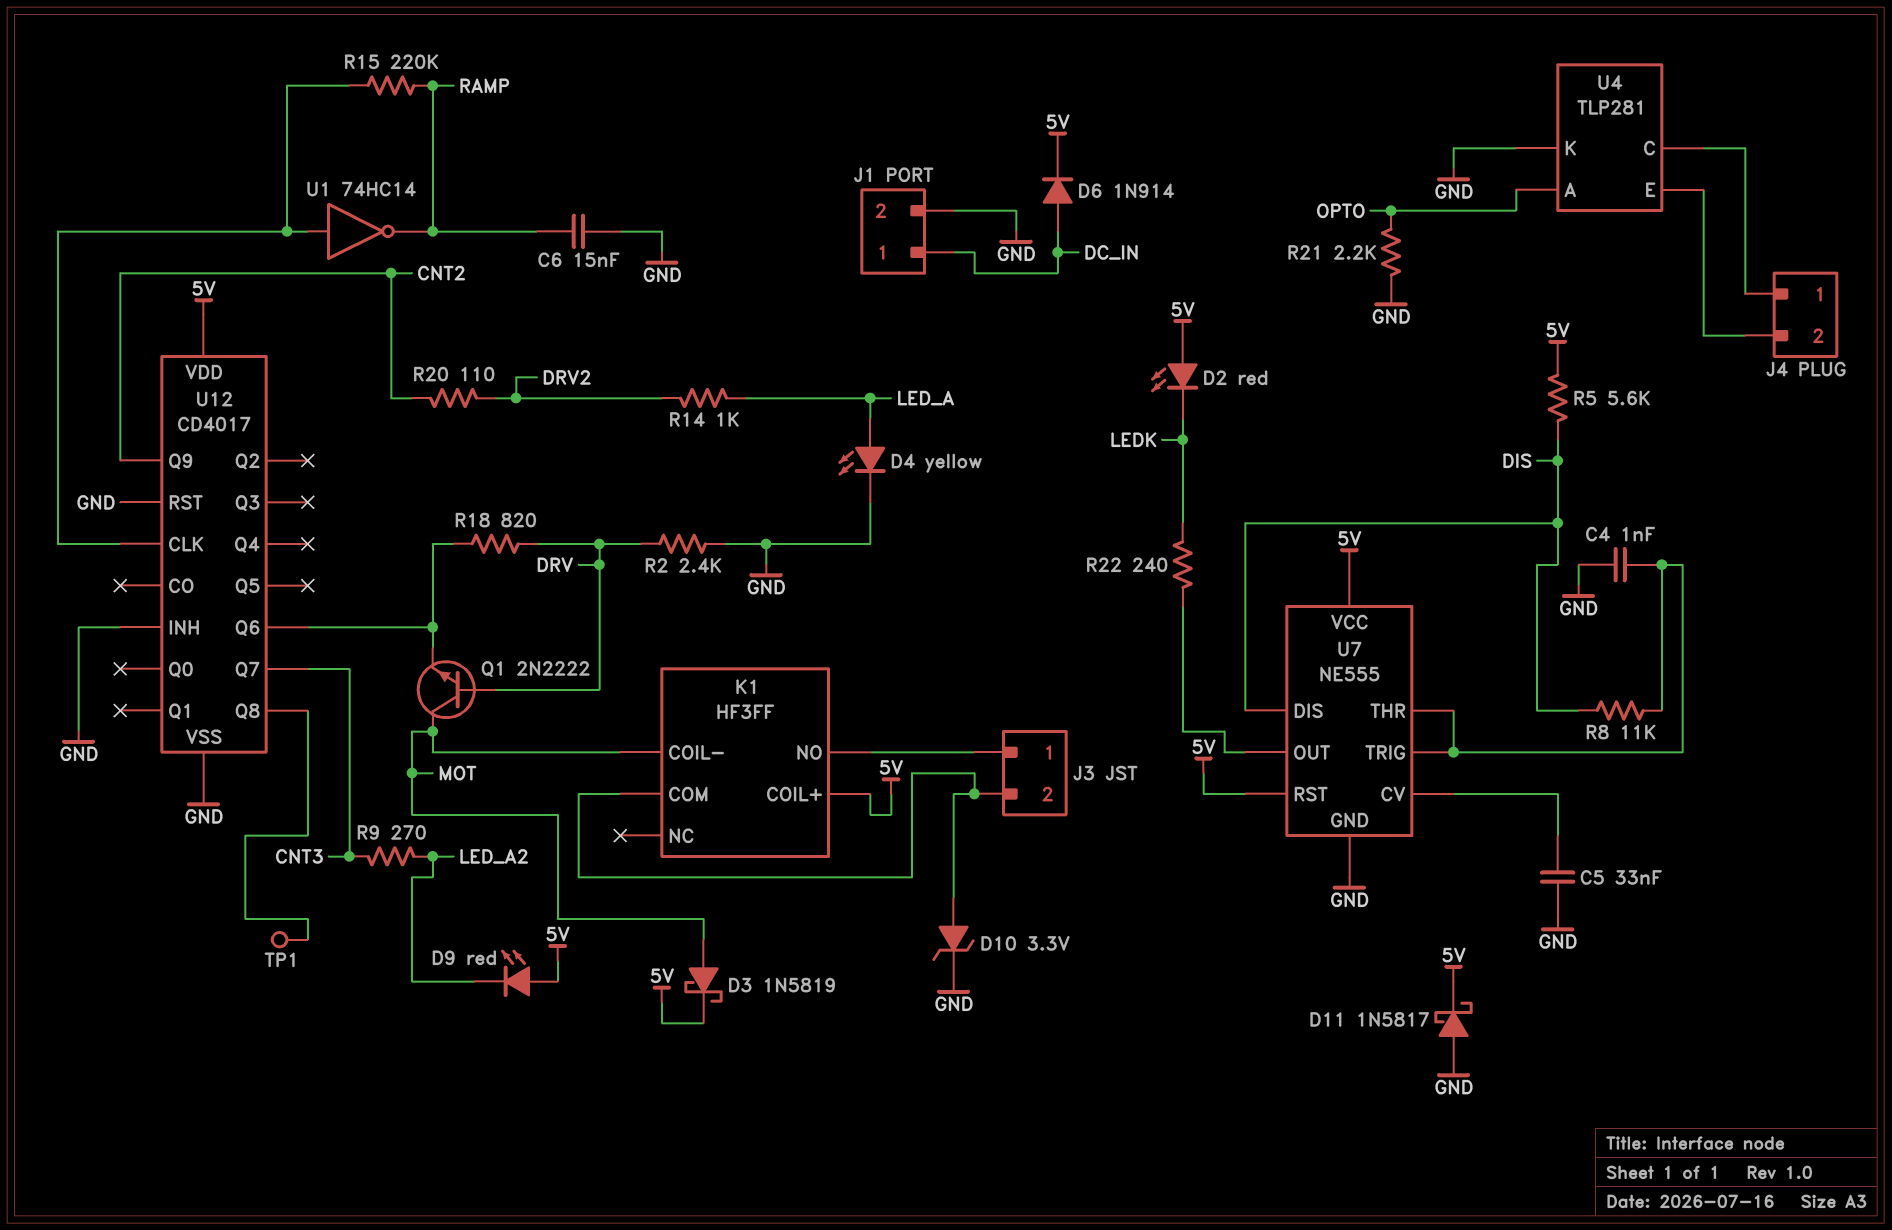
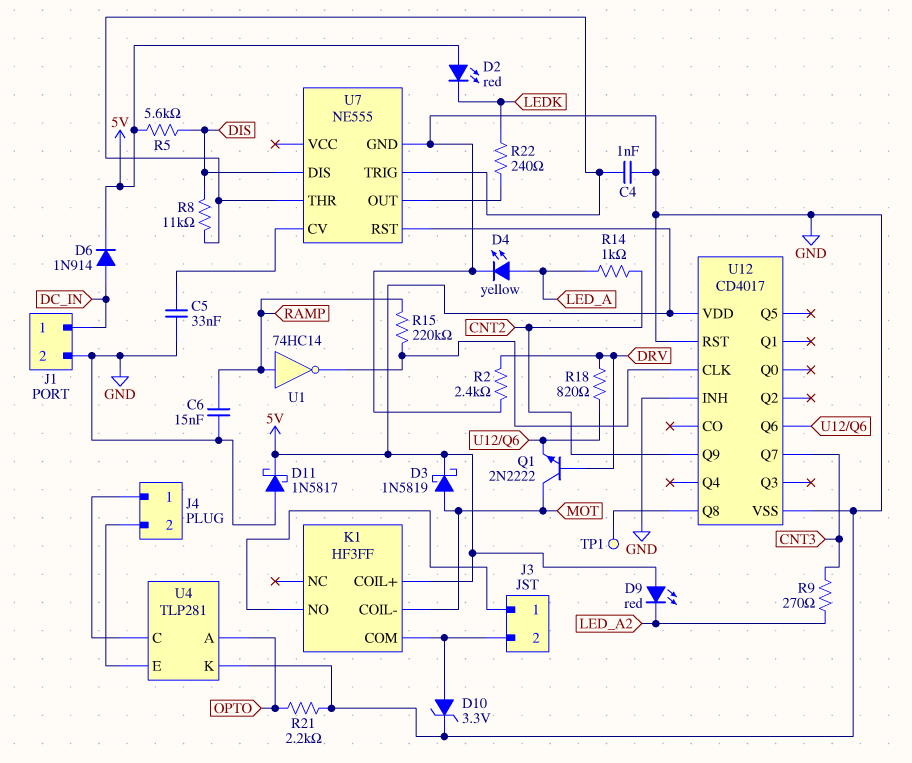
R14: 1k (DRV2, LED_A) -> 1k (CNT2, LED_A)
R20: 110 (CNT2, DRV2) -> none
U1: NOT 74HC14 (in U12/CLK, out RAMP) -> NOT 74HC14 (in RAMP, out U12/CLK)
U7 pin VCC: 5V -> none

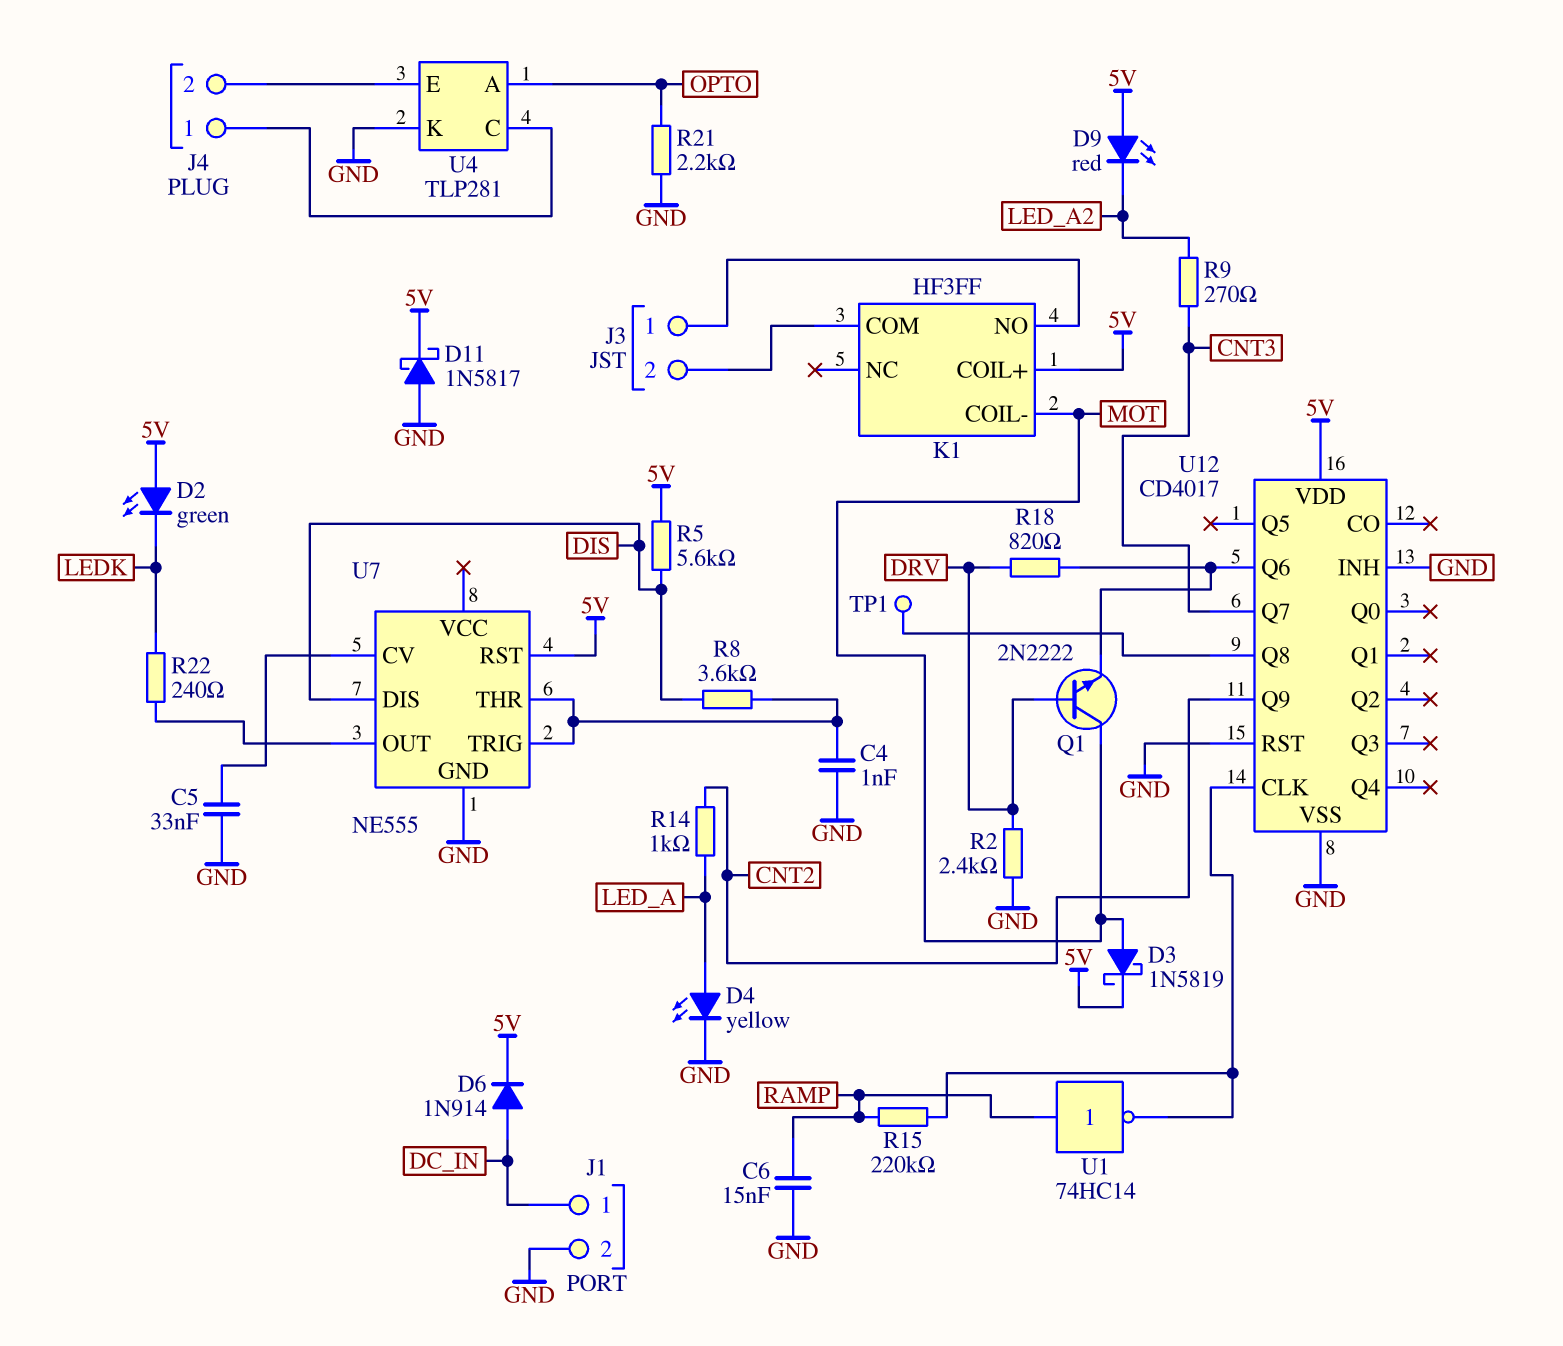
D2: LED red (A 5V, K LEDK) -> LED green (A 5V, K LEDK)
D10: zener 3.3V (A J3/2, K GND) -> none
R8: 11k (DIS, U7/THR) -> 3.6k (DIS, U7/THR)

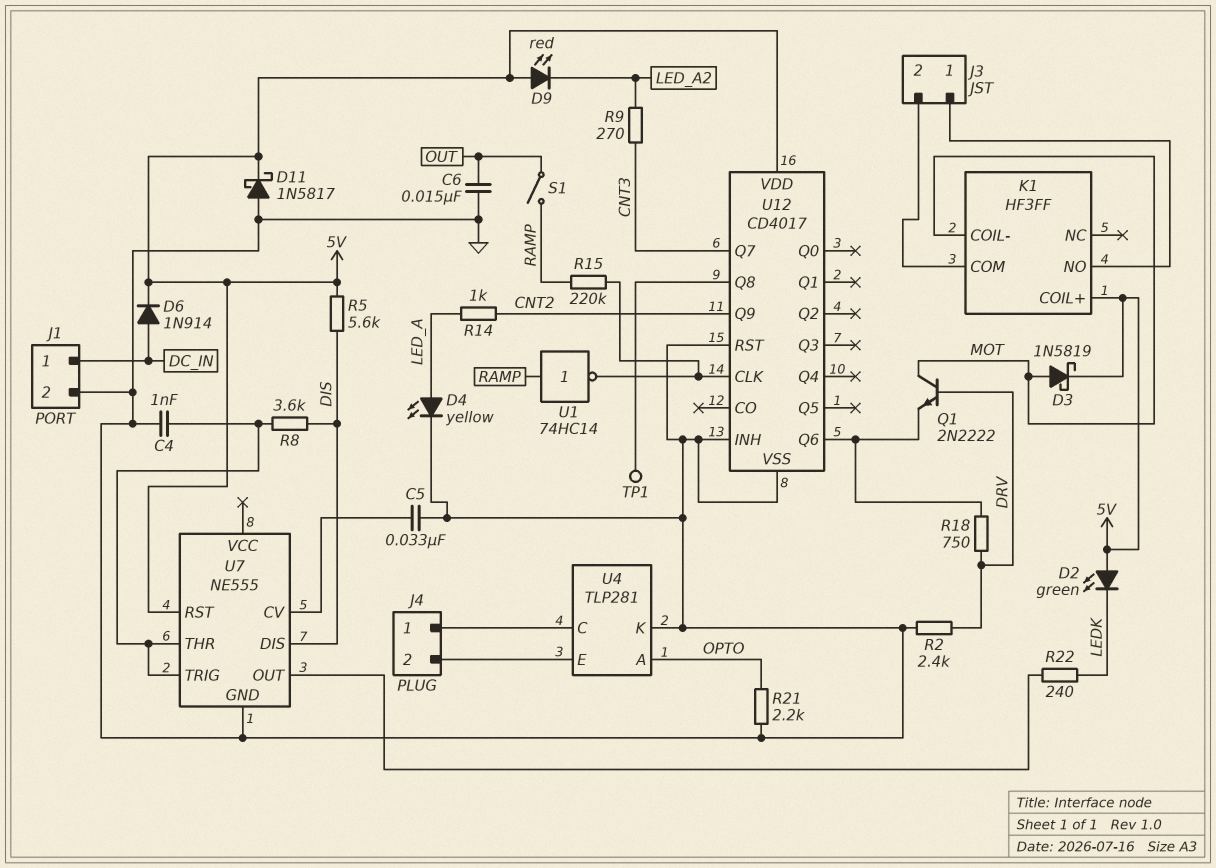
C6: 15nF (GND, RAMP) -> 15nF (GND, OUT)
R18: 820 (DRV, U12/Q6) -> 750 (DRV, U12/Q6)
S1: none -> switch (OUT, RAMP)

